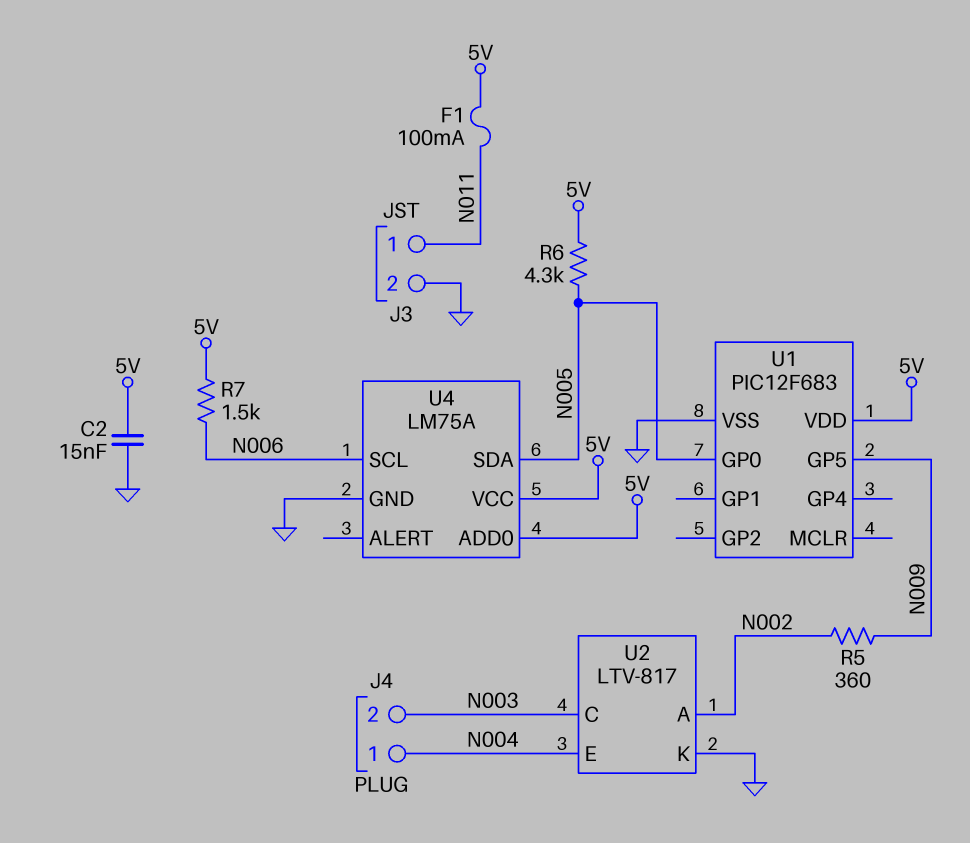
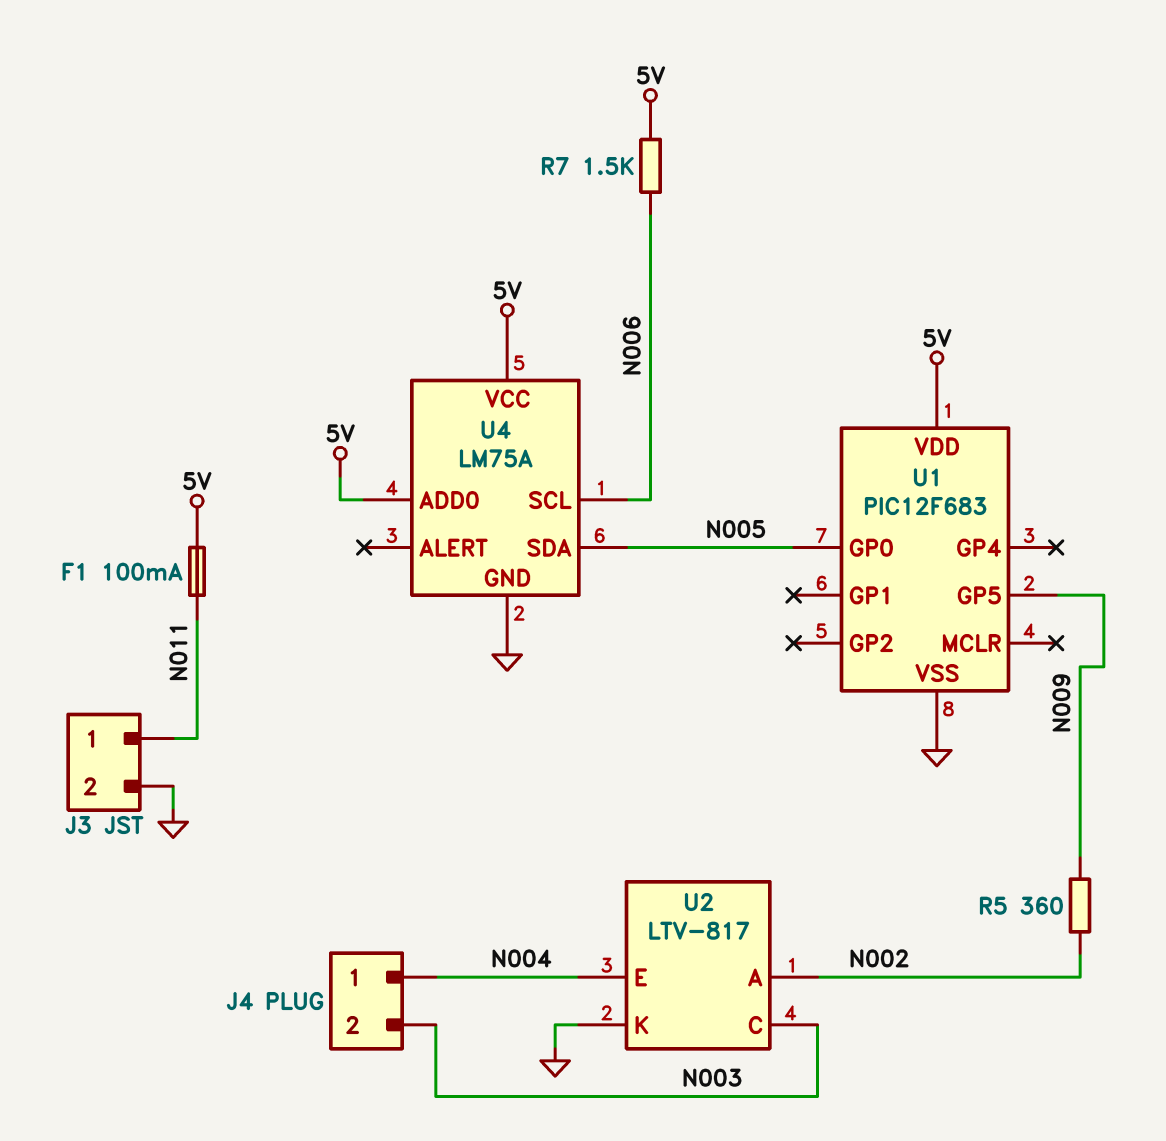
C2: 15nF (5V, GND) -> none
R6: 4.3k (5V, N005) -> none

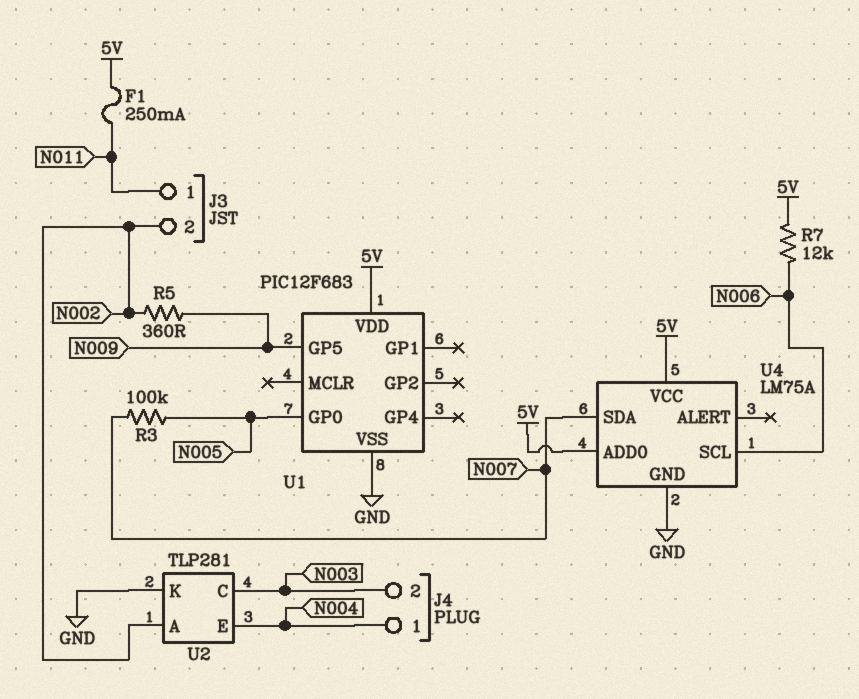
F1: 100mA (5V, N011) -> 250mA (5V, N011)
J3 pin 2: GND -> N002
R3: none -> 100k (N005, N007)
R7: 1.5k (5V, N006) -> 12k (5V, N006)
U2: LTV-817 -> TLP281
U4 pin SDA: N005 -> N007

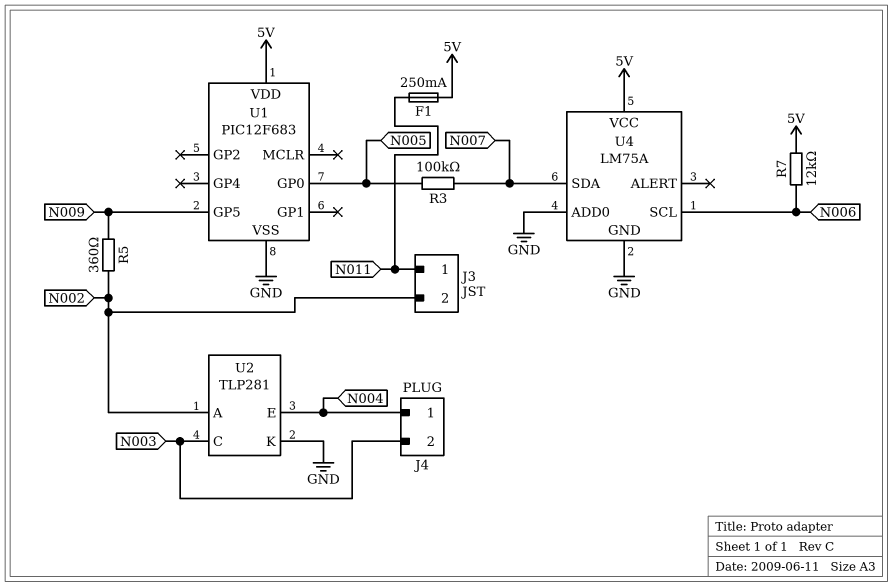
U4 pin ADD0: 5V -> GND

